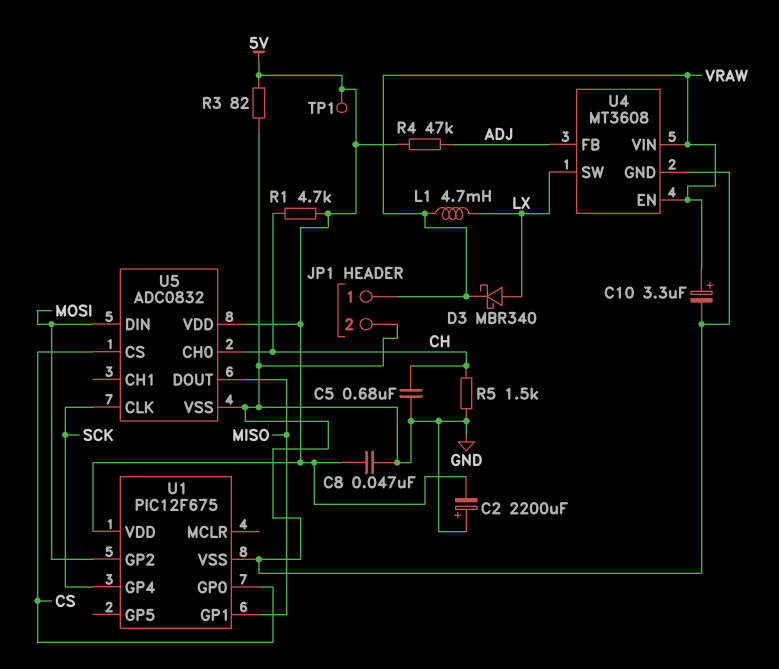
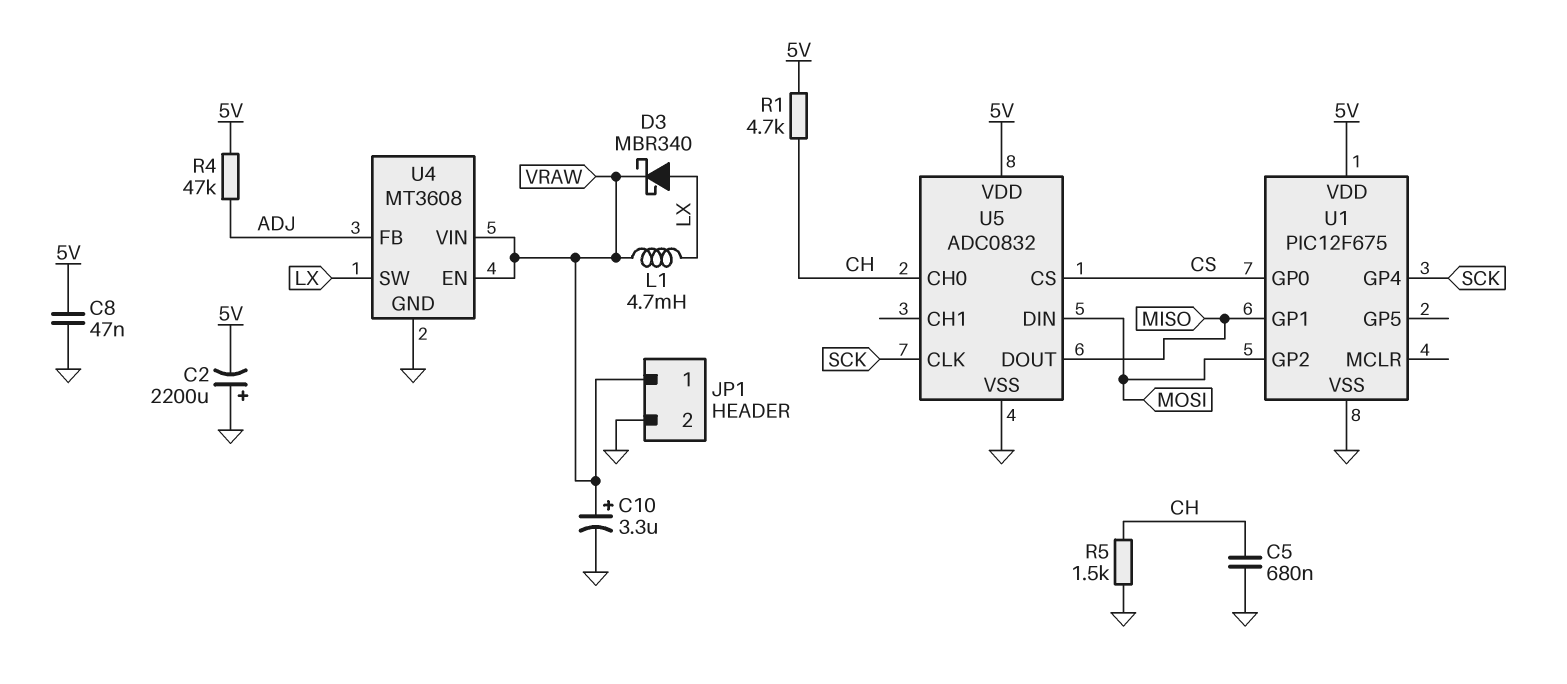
R3: 82 (5V, GND) -> none
TP1: test point (5V) -> none

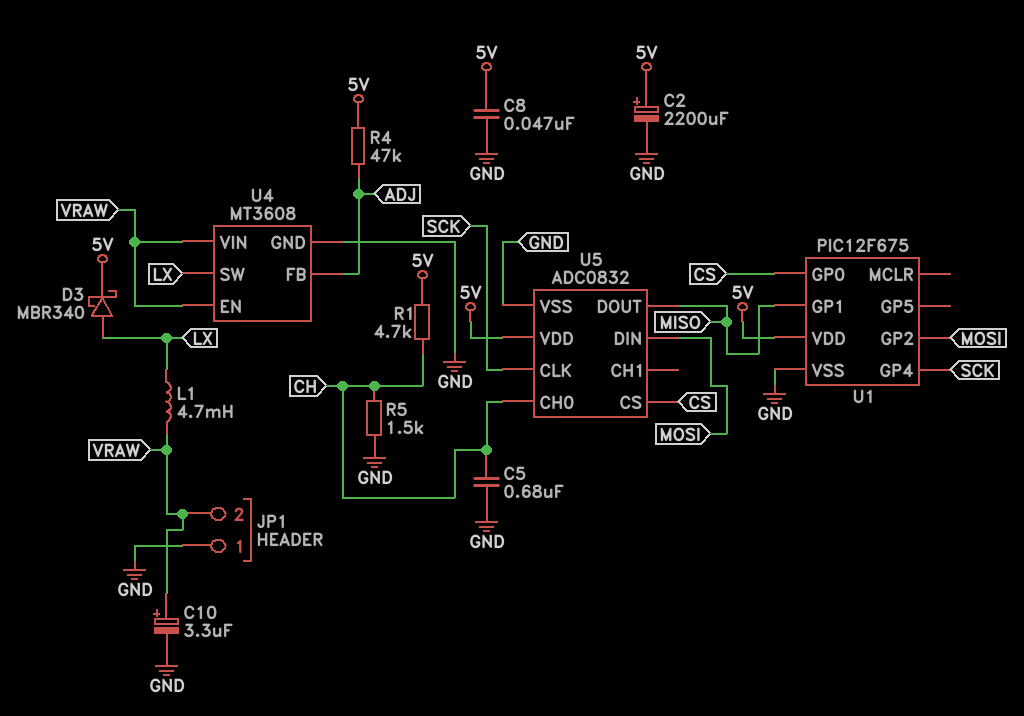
C2: 2200uF (plus GND, minus 5V) -> 2200uF (plus 5V, minus GND)
D3: schottky MBR340 (A LX, K VRAW) -> schottky MBR340 (A LX, K 5V)
JP1 pin 1: VRAW -> GND
JP1 pin 2: GND -> VRAW

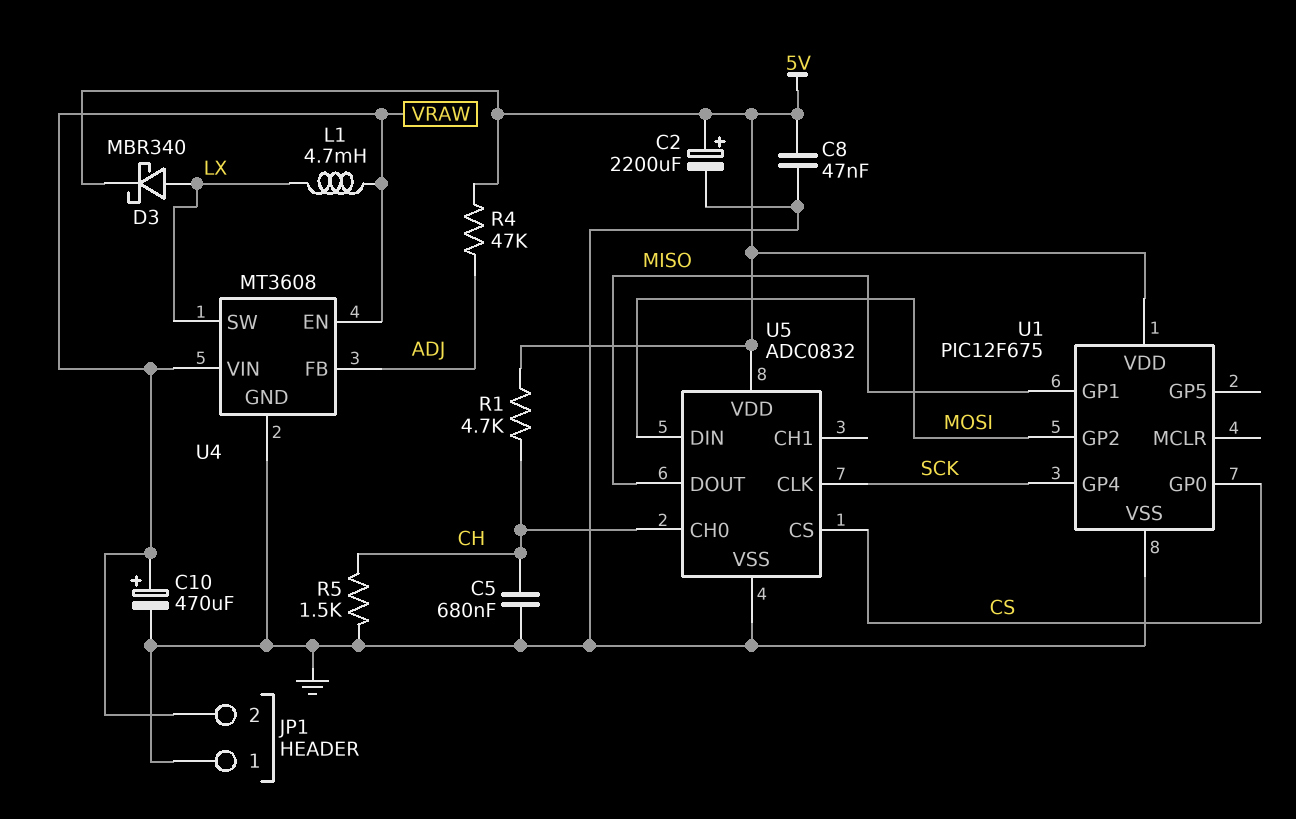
C10: 3.3uF (plus VRAW, minus GND) -> 470uF (plus VRAW, minus GND)

